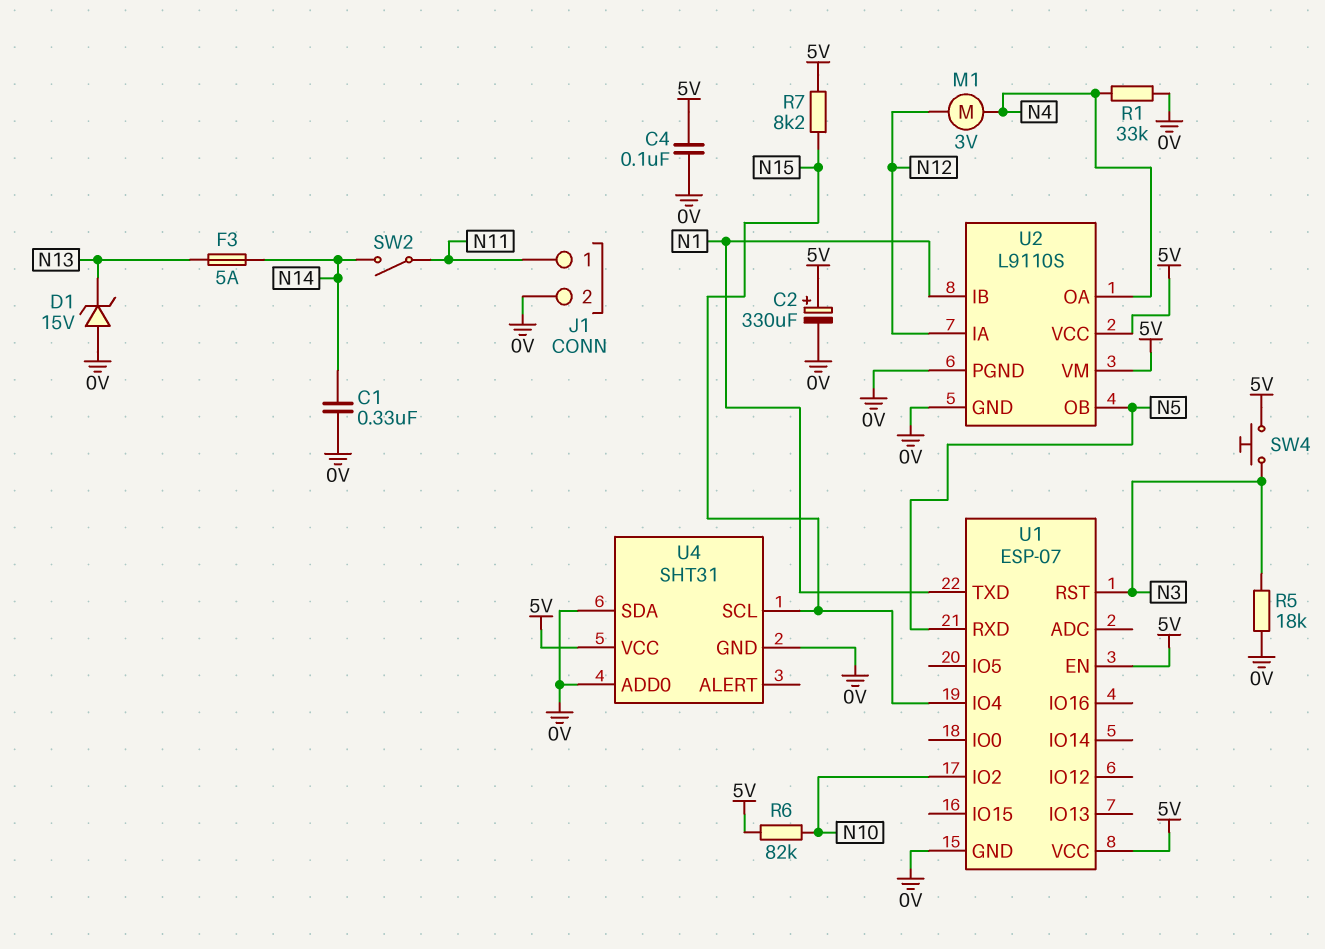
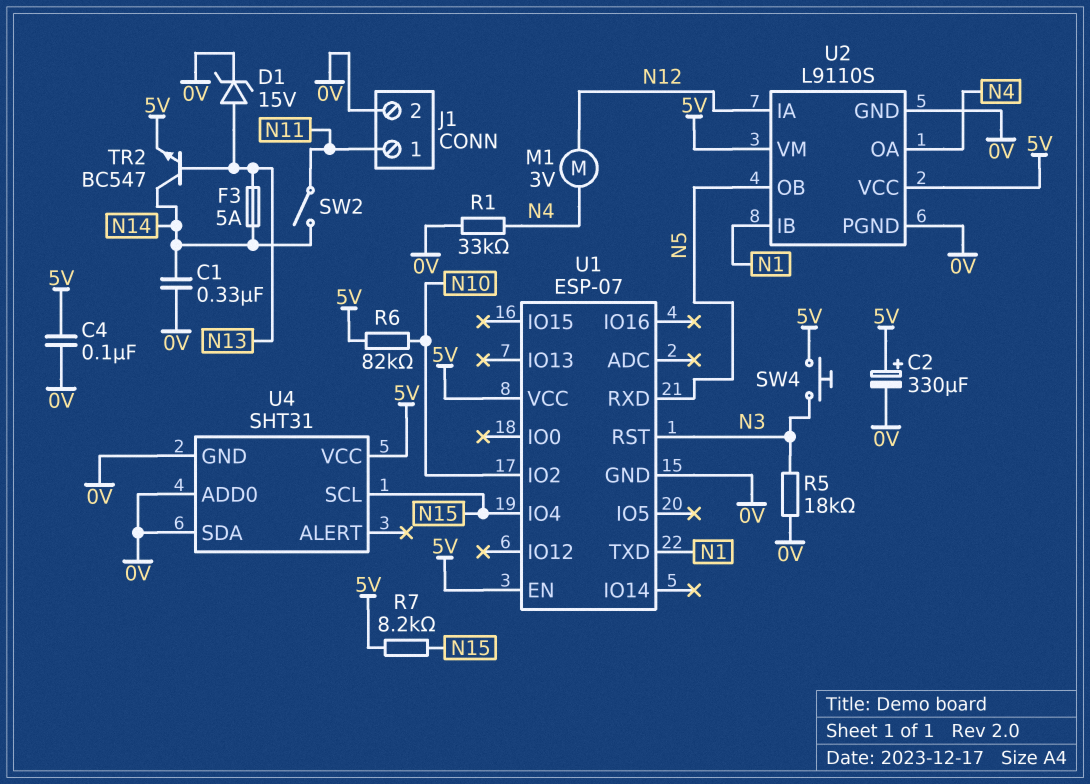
D1: zener 15V (A 0V, K N13) -> zener 15V (A N13, K 0V)
TR2: none -> NPN BC547 (B N13, C N14, E 5V)

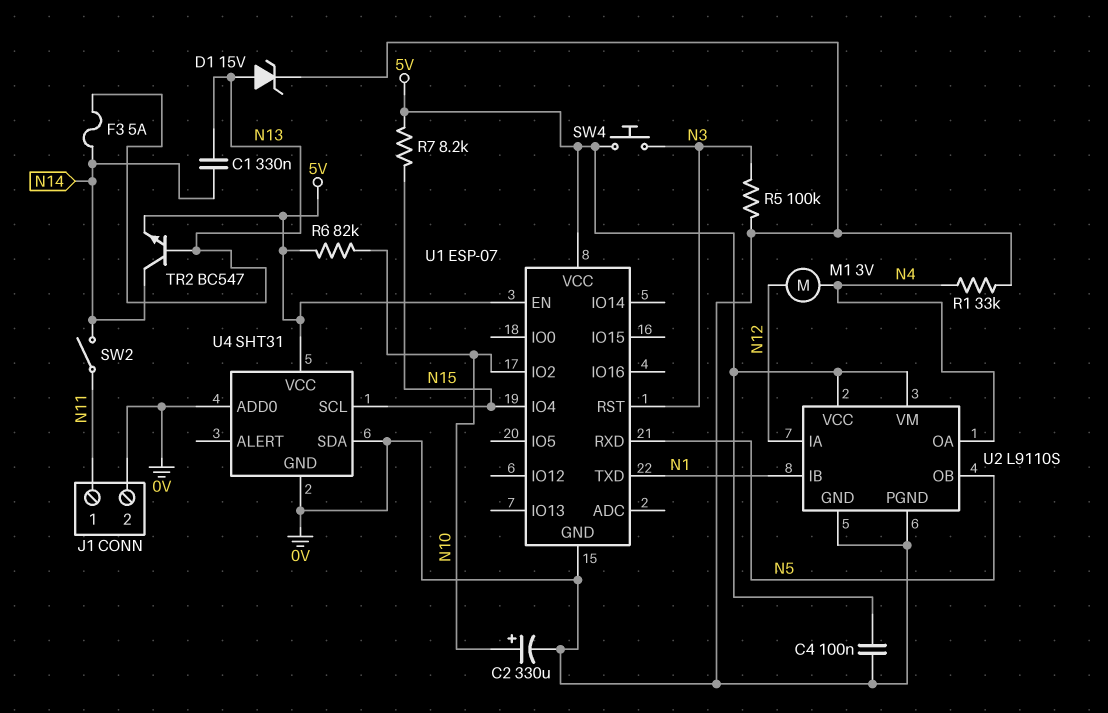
C1: 330nF (0V, N14) -> 330nF (N13, N14)
C2: 330uF (plus 5V, minus 0V) -> 330uF (plus N10, minus 0V)
R5: 18k (0V, N3) -> 100k (0V, N3)

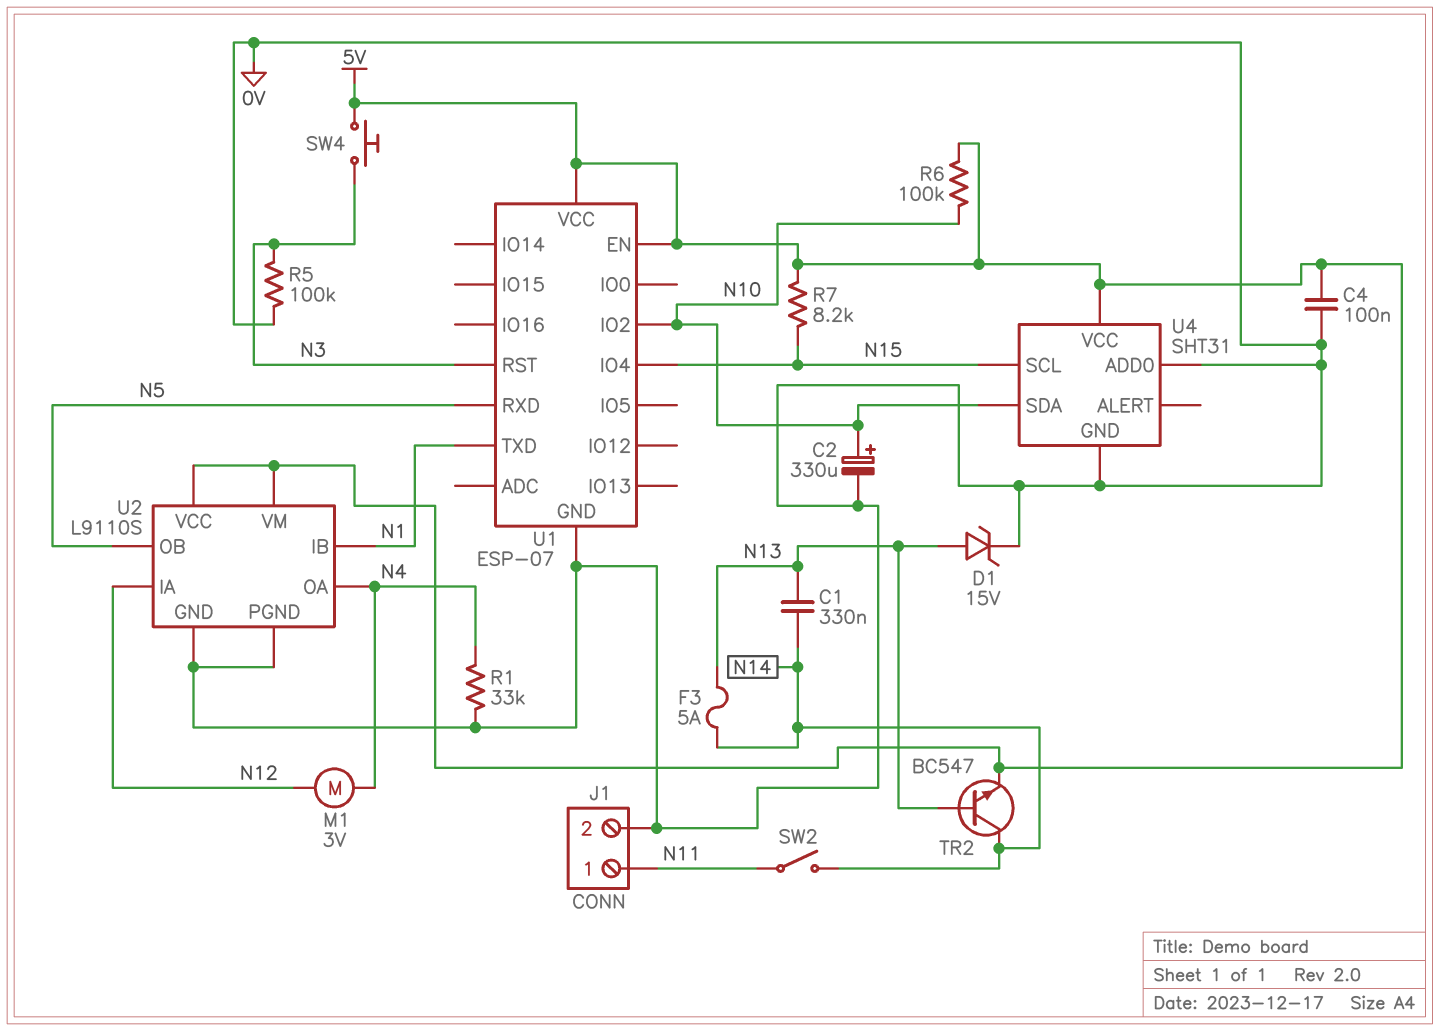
R6: 82k (5V, N10) -> 100k (5V, N10)
U4 pin SDA: 0V -> N10

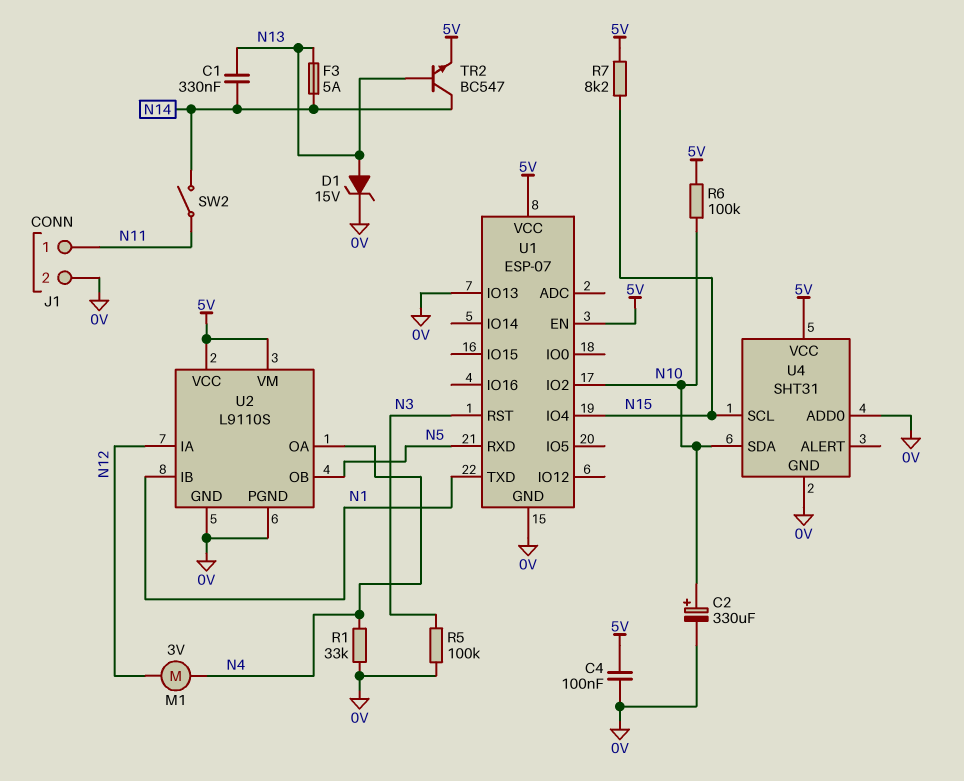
SW4: button (5V, N3) -> none
U1 pin IO13: none -> 0V

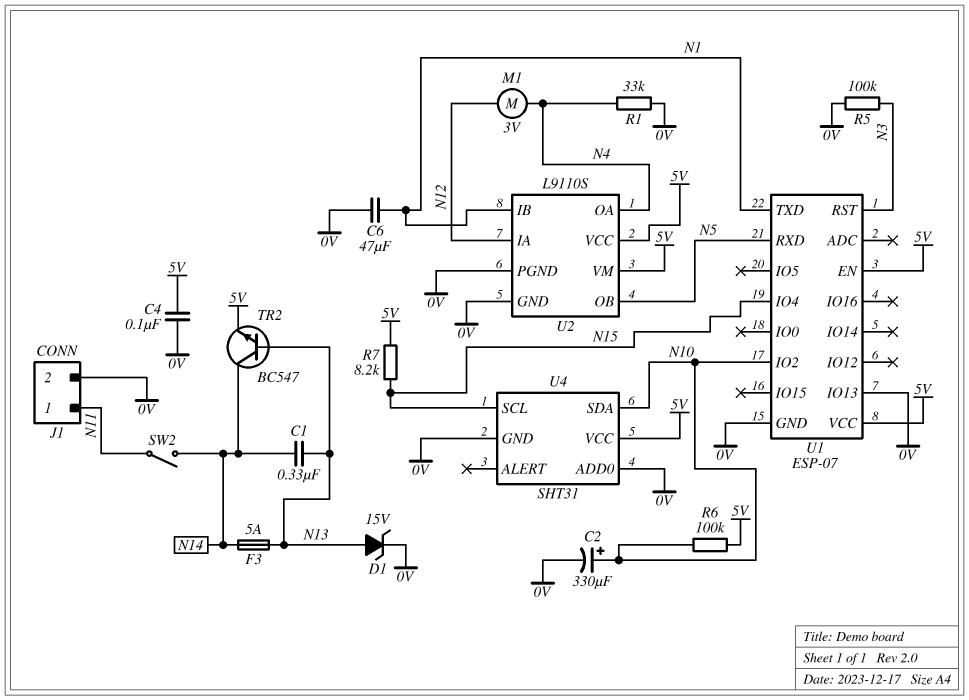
C6: none -> 47uF (0V, N1)

